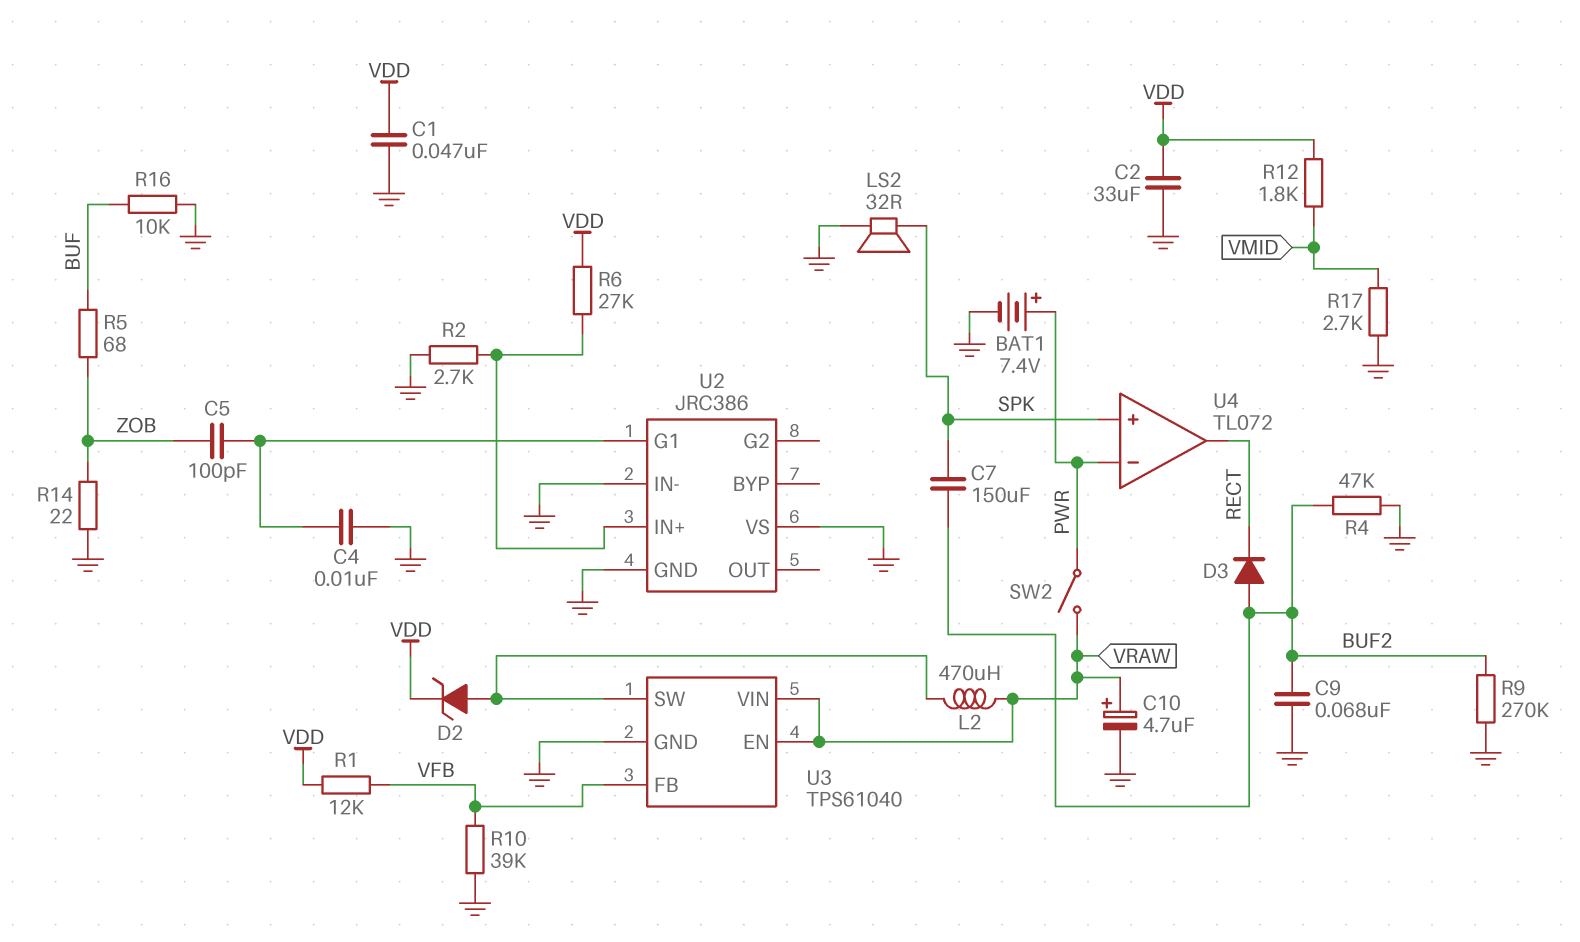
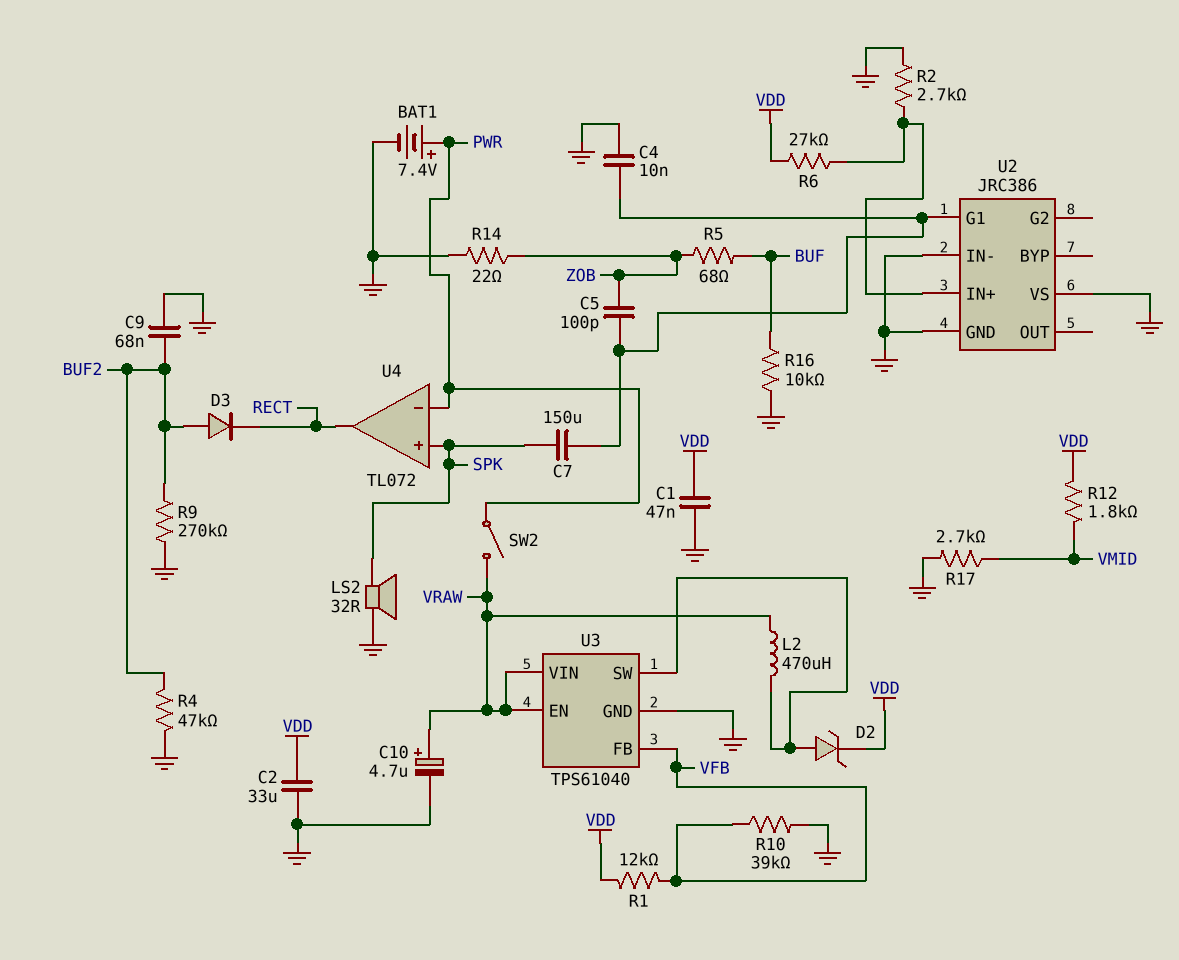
C7: 150uF (BUF2, SPK) -> 150uF (SPK, U2/G1)

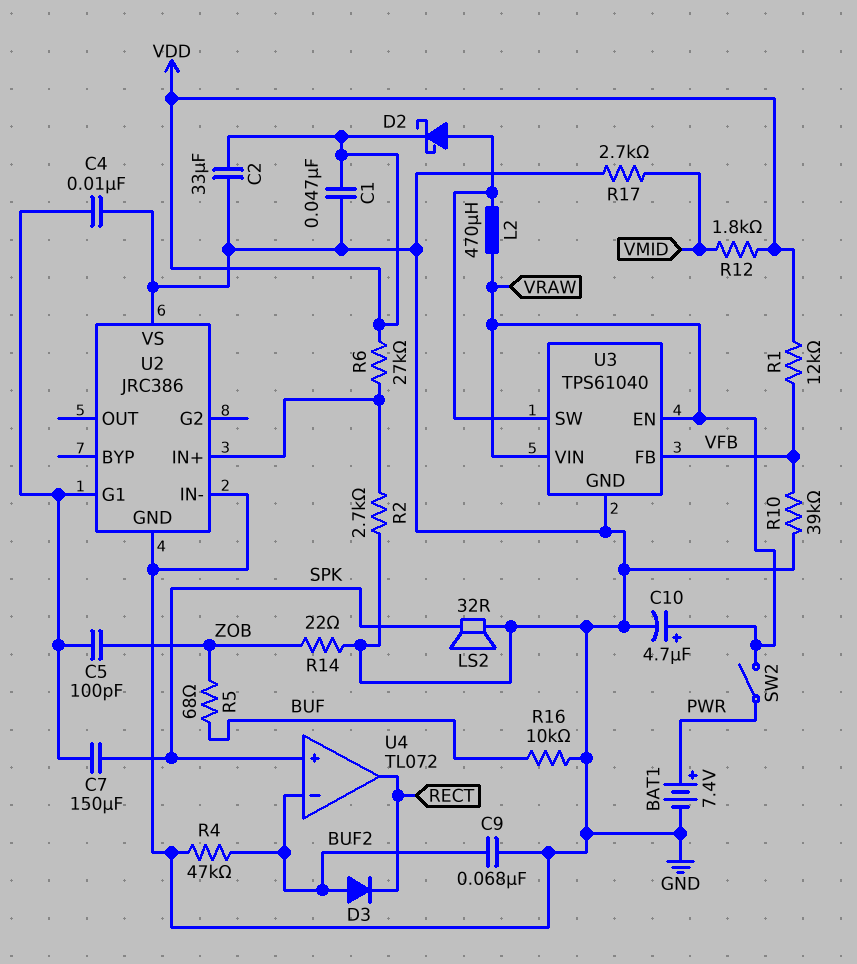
D2: zener (A U3/SW, K VDD) -> schottky (A U3/SW, K VDD)
R9: 270k (BUF2, GND) -> none
U4 pin in-: PWR -> BUF2

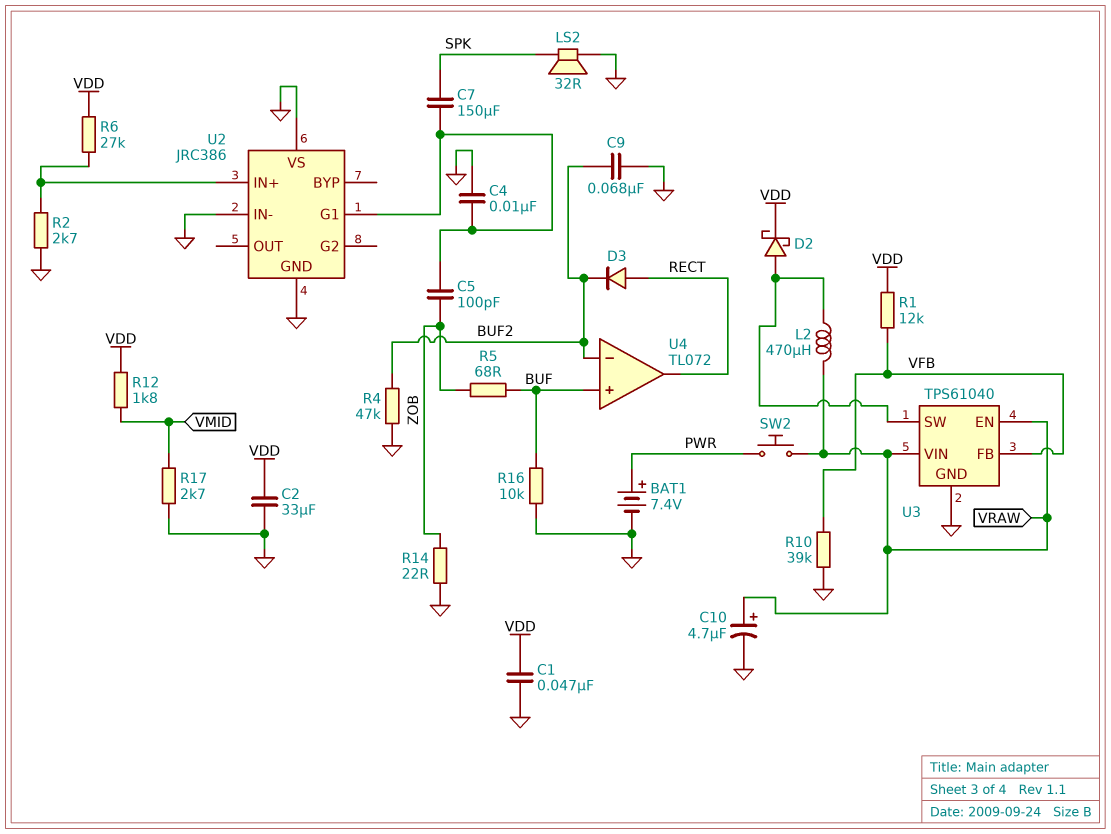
D3: diode (A BUF2, K RECT) -> diode (A RECT, K BUF2)
SW2: switch (PWR, VRAW) -> button (PWR, VRAW)
U4 pin in+: SPK -> BUF

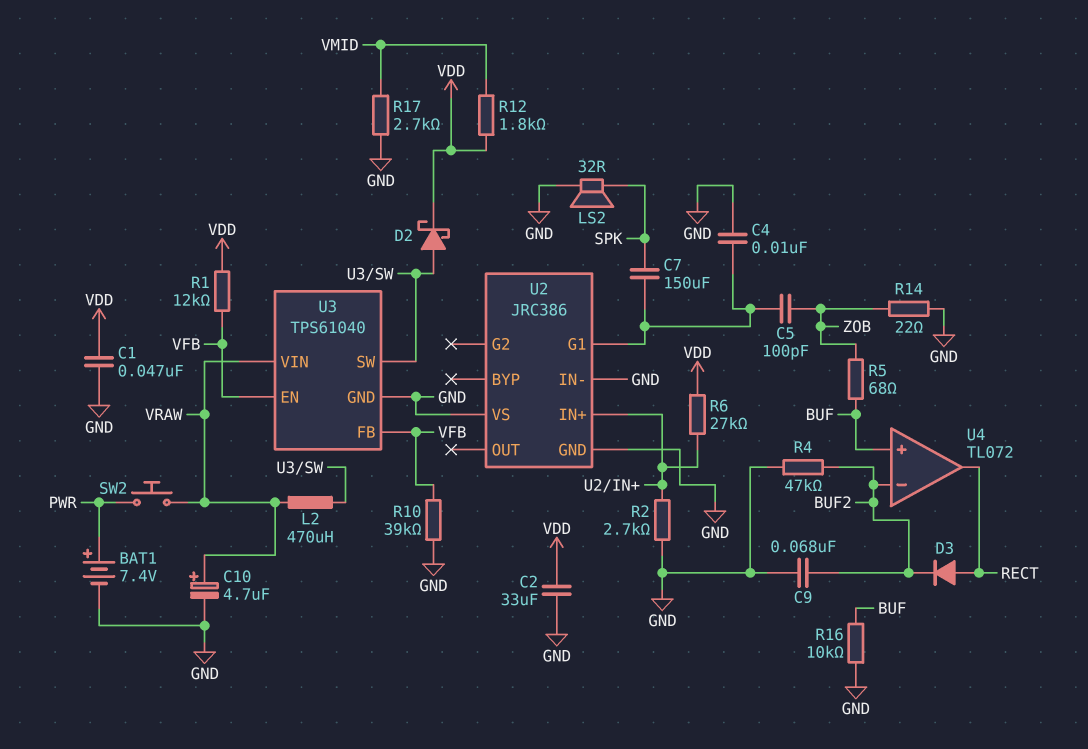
U3 pin EN: VRAW -> VFB

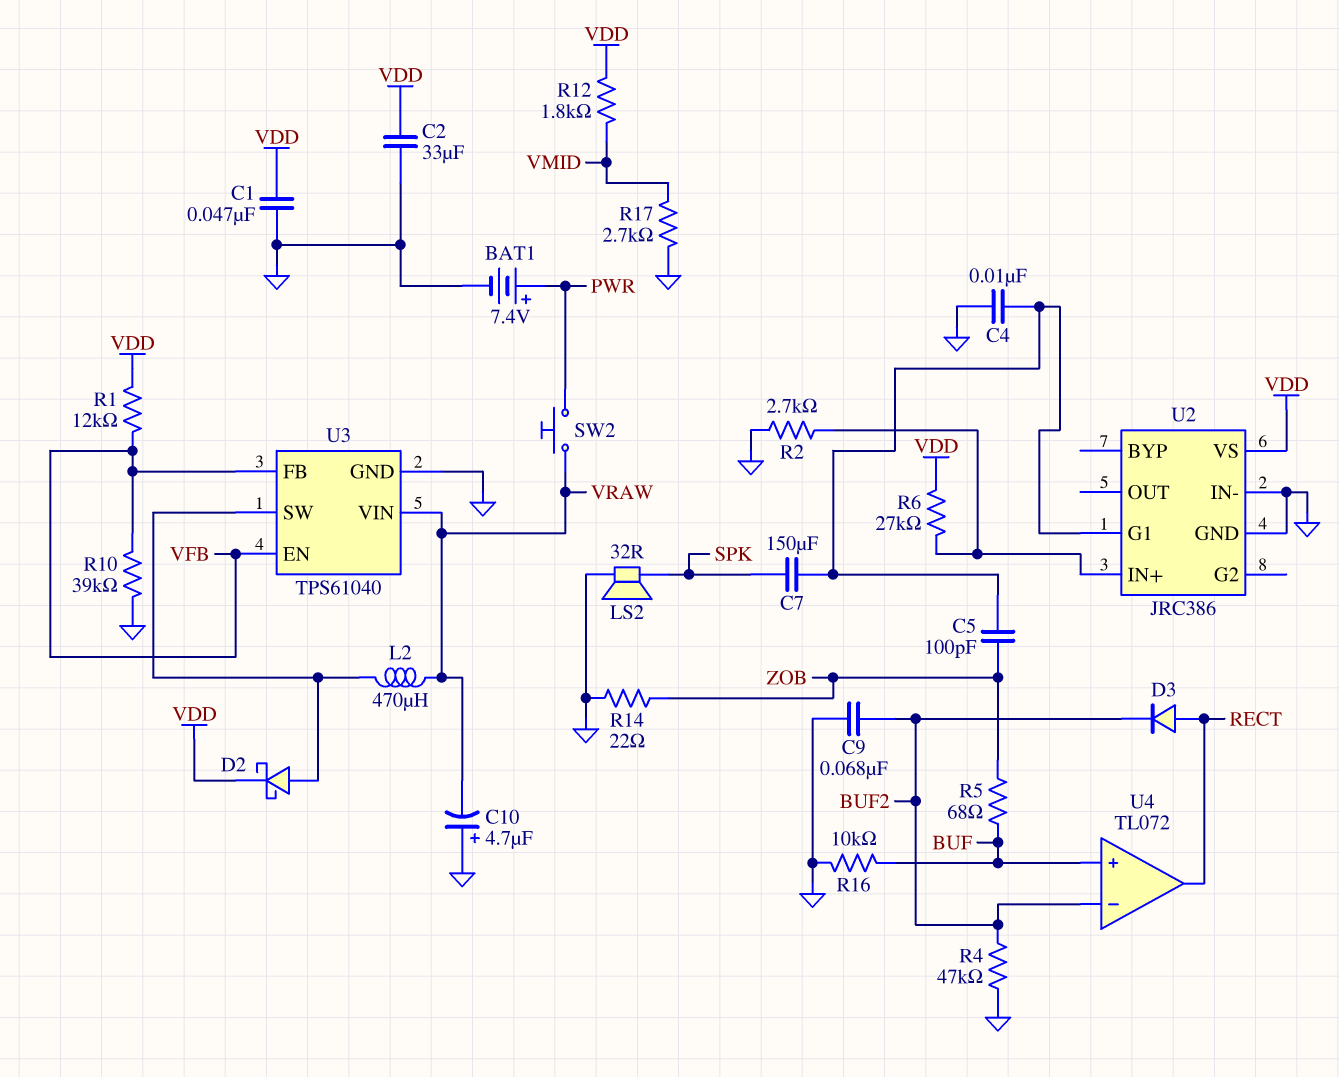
C10: 4.7uF (plus VRAW, minus GND) -> 4.7uF (plus GND, minus VRAW)
U2 pin VS: GND -> VDD

